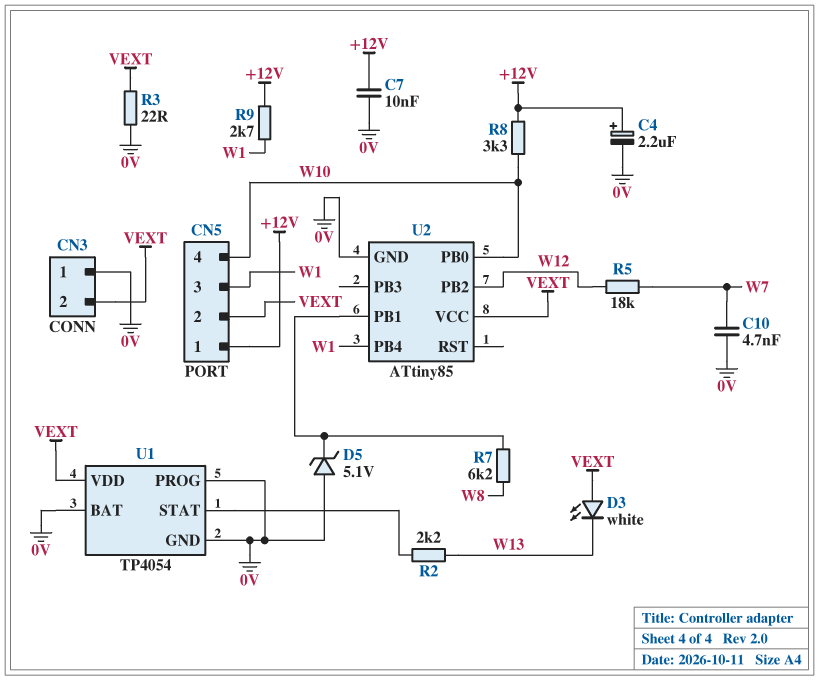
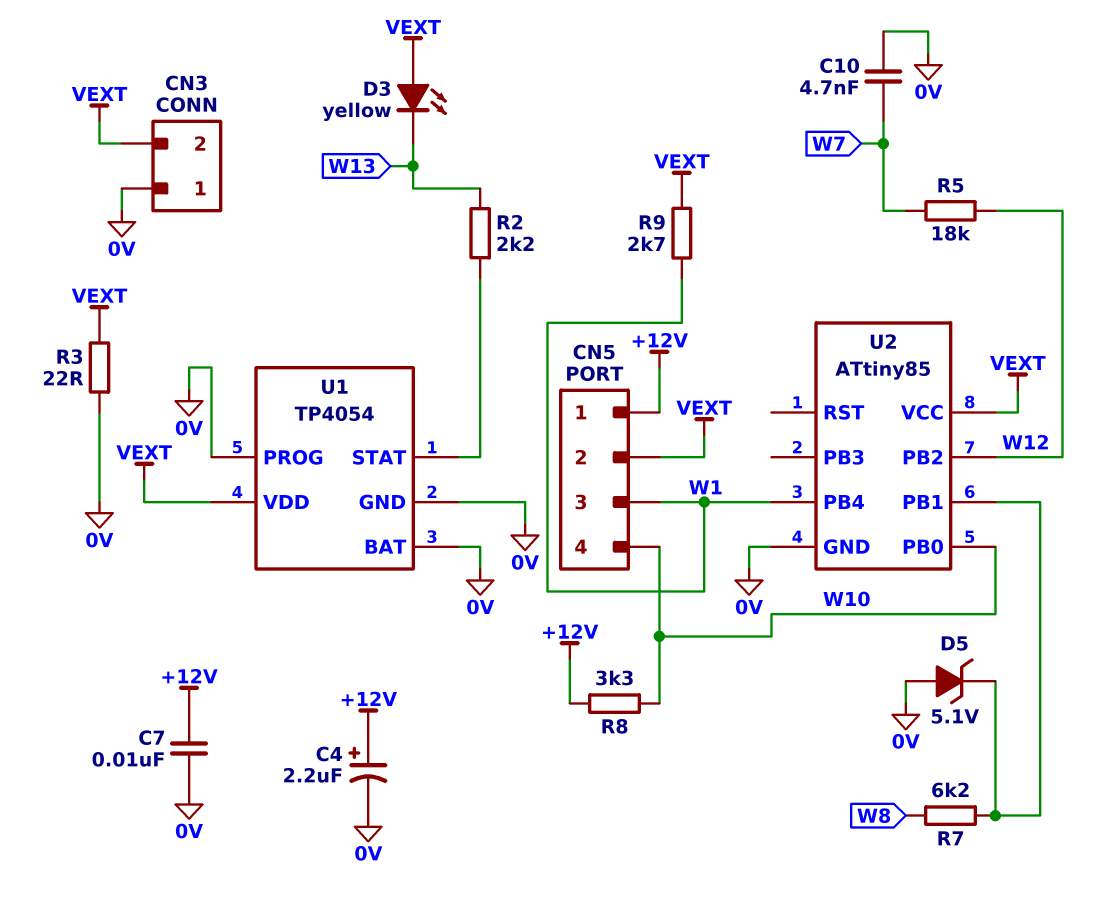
D3: LED white (A VEXT, K W13) -> LED yellow (A VEXT, K W13)
R9: 2.7k (+12V, W1) -> 2.7k (VEXT, W1)

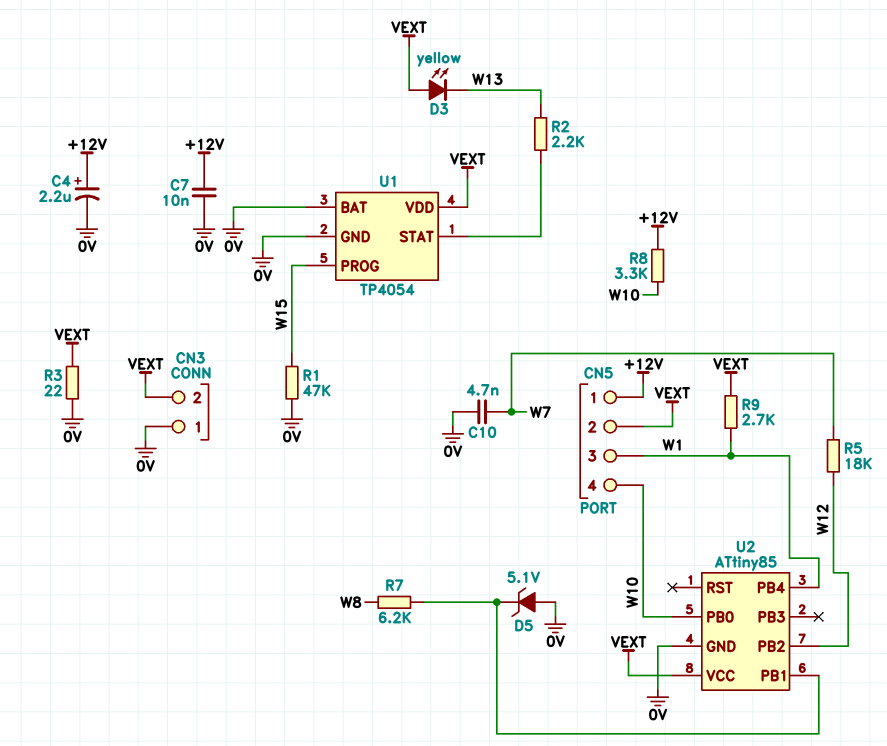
R1: none -> 47k (0V, W15)
U1 pin PROG: 0V -> W15

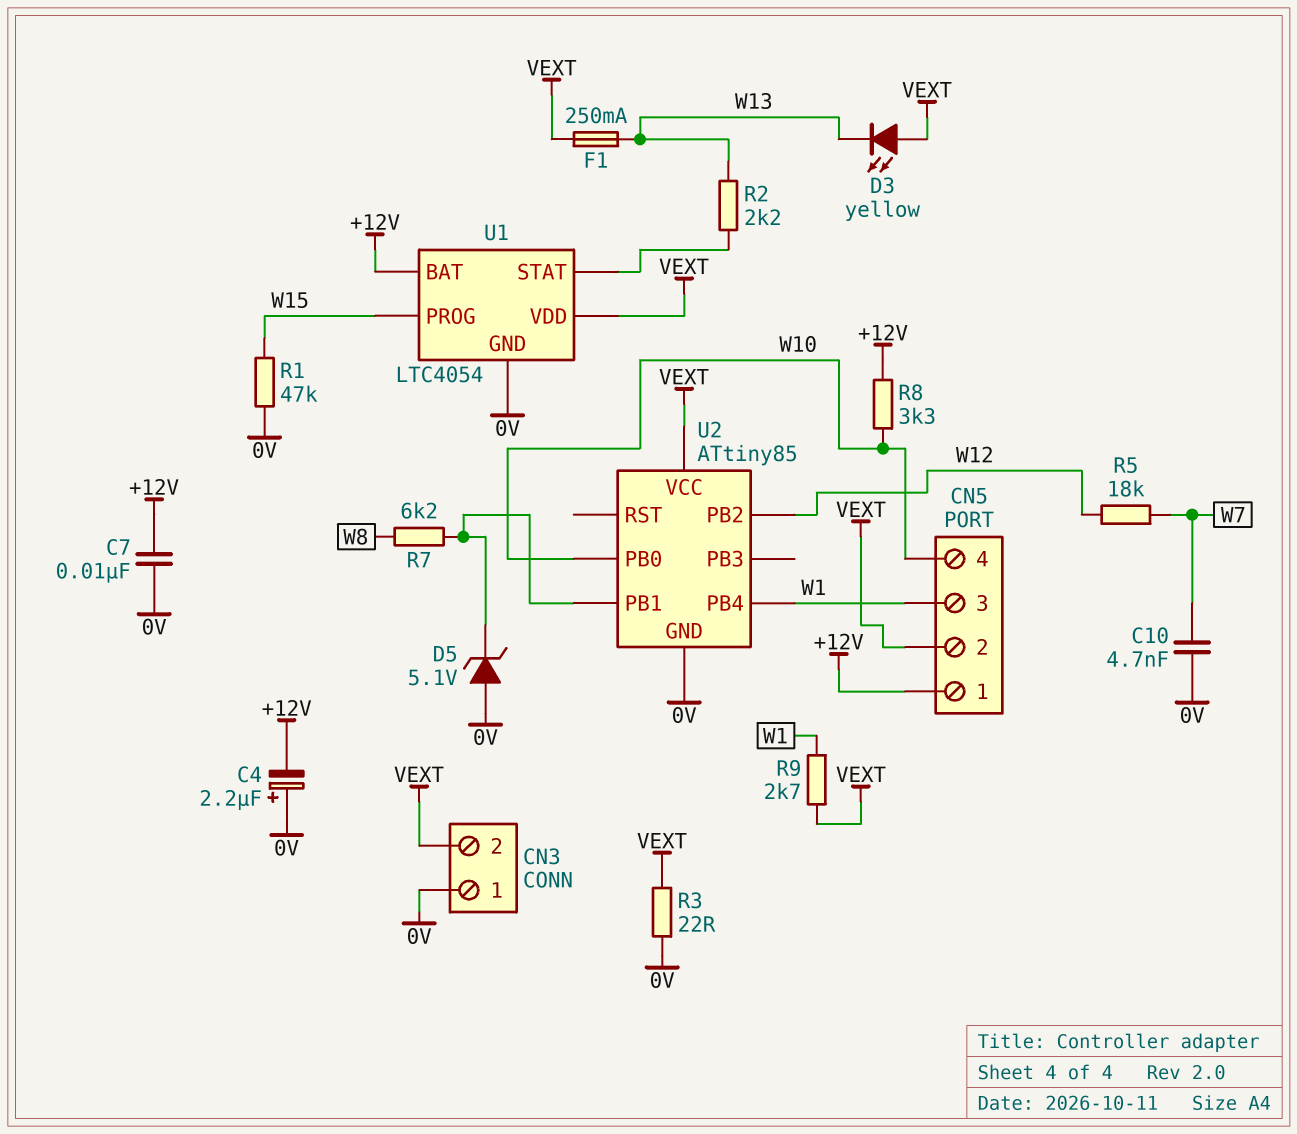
C4: 2.2uF (plus +12V, minus 0V) -> 2.2uF (plus 0V, minus +12V)
F1: none -> 250mA (VEXT, W13)
U1: TP4054 -> LTC4054
U1 pin BAT: 0V -> +12V

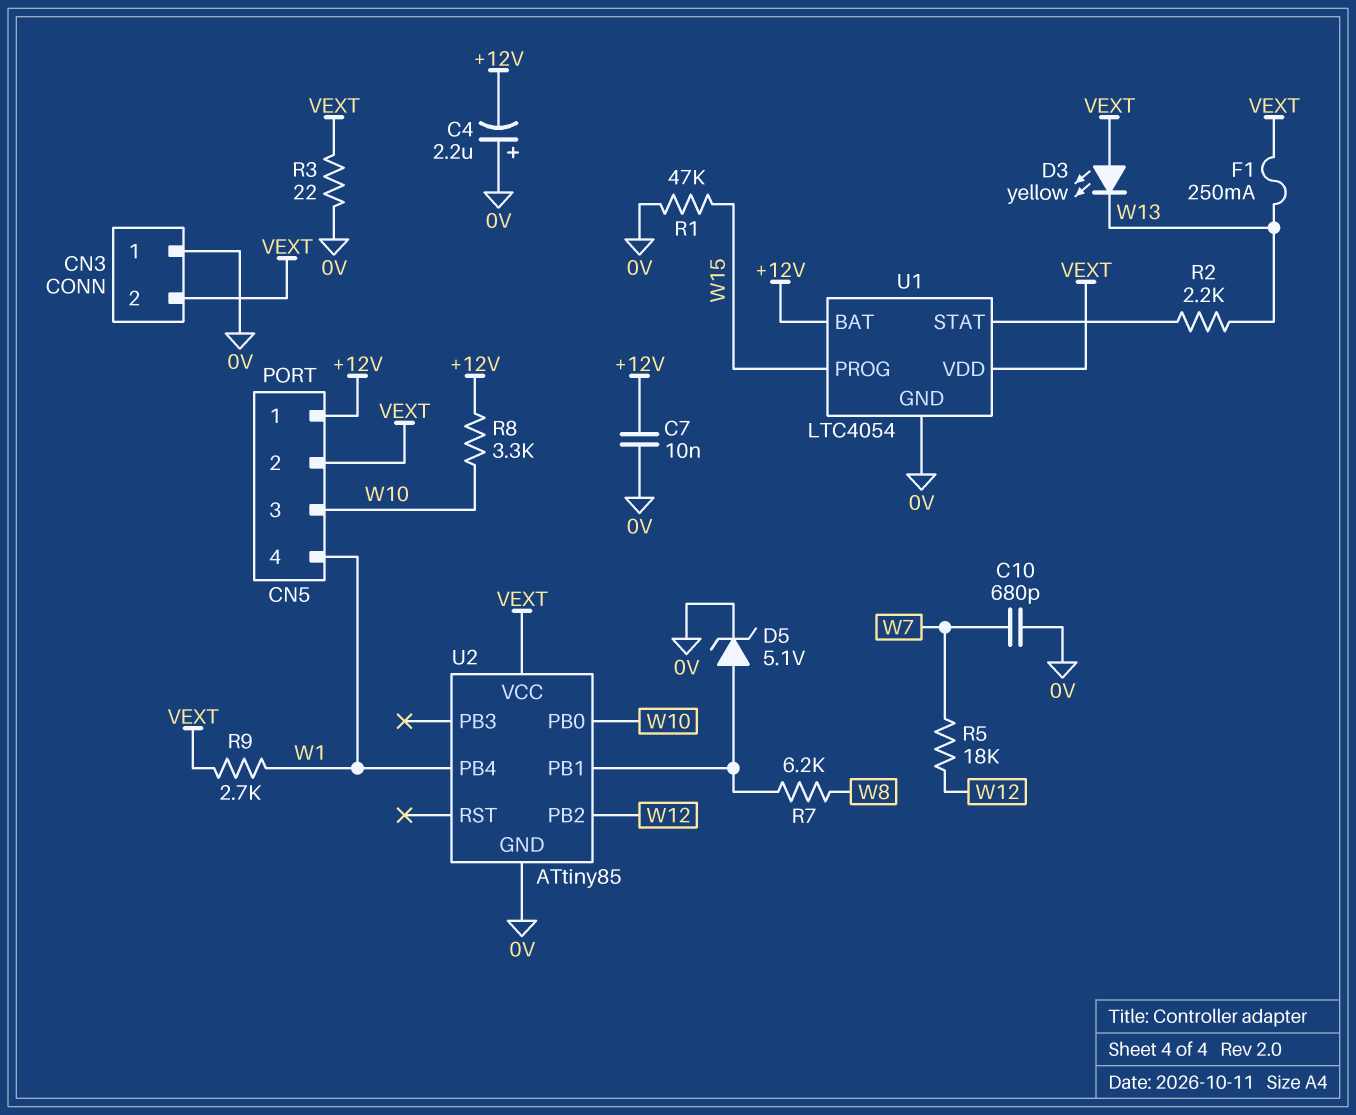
C10: 4.7nF (0V, W7) -> 680pF (0V, W7)
CN5 pin 3: W1 -> W10
CN5 pin 4: W10 -> W1
D5: zener 5.1V (A 0V, K U2/PB1) -> zener 5.1V (A U2/PB1, K 0V)

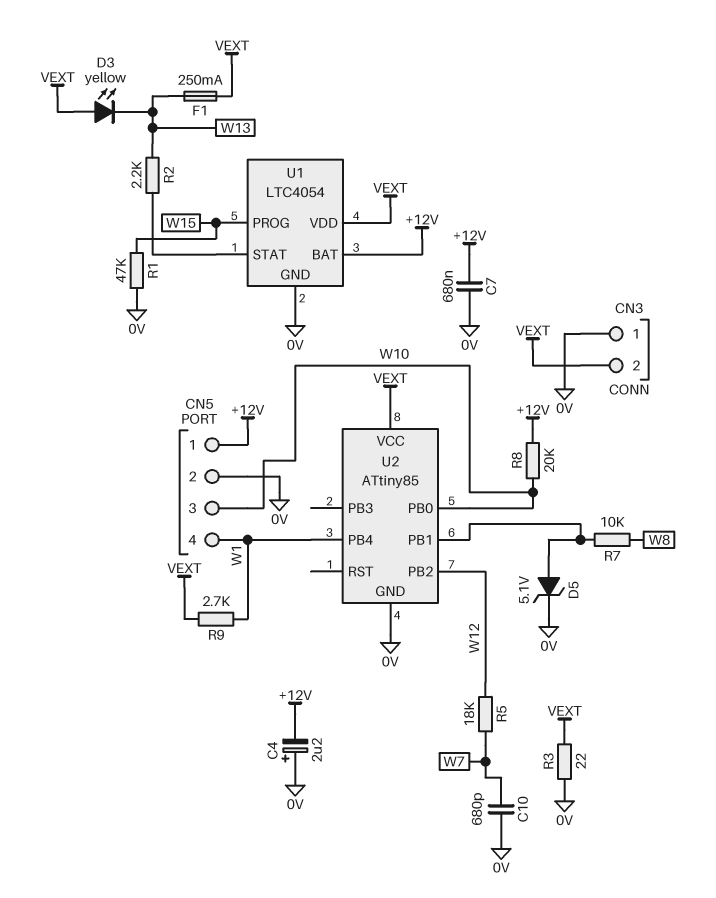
C7: 10nF (+12V, 0V) -> 680nF (+12V, 0V)
CN5 pin 2: VEXT -> 0V
R7: 6.2k (U2/PB1, W8) -> 10k (U2/PB1, W8)
R8: 3.3k (+12V, W10) -> 20k (+12V, W10)

